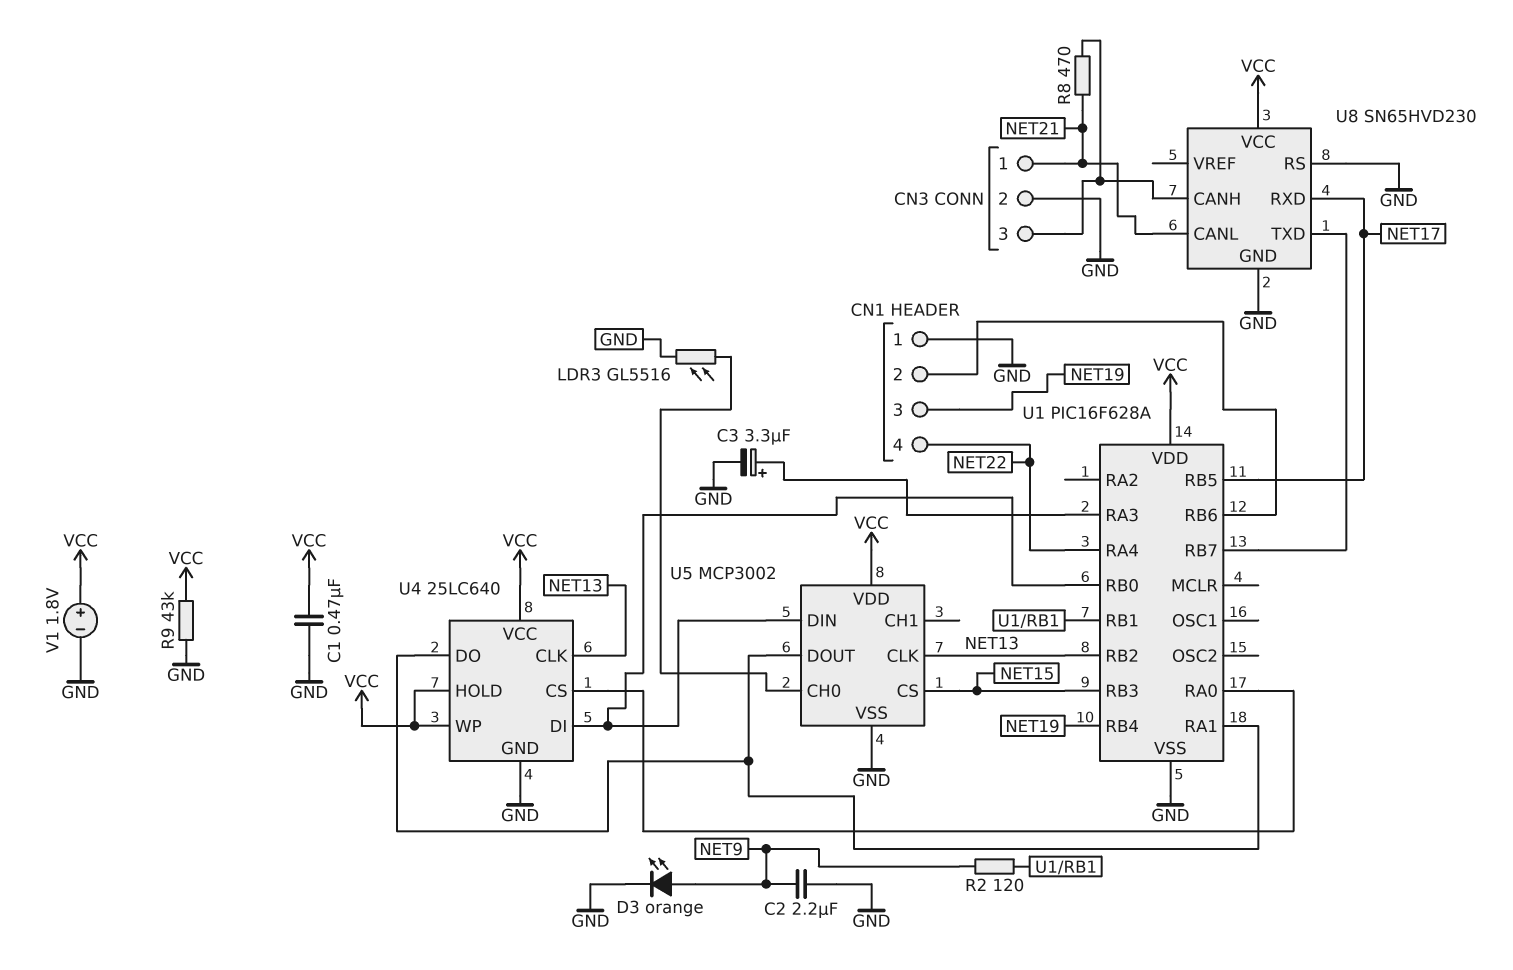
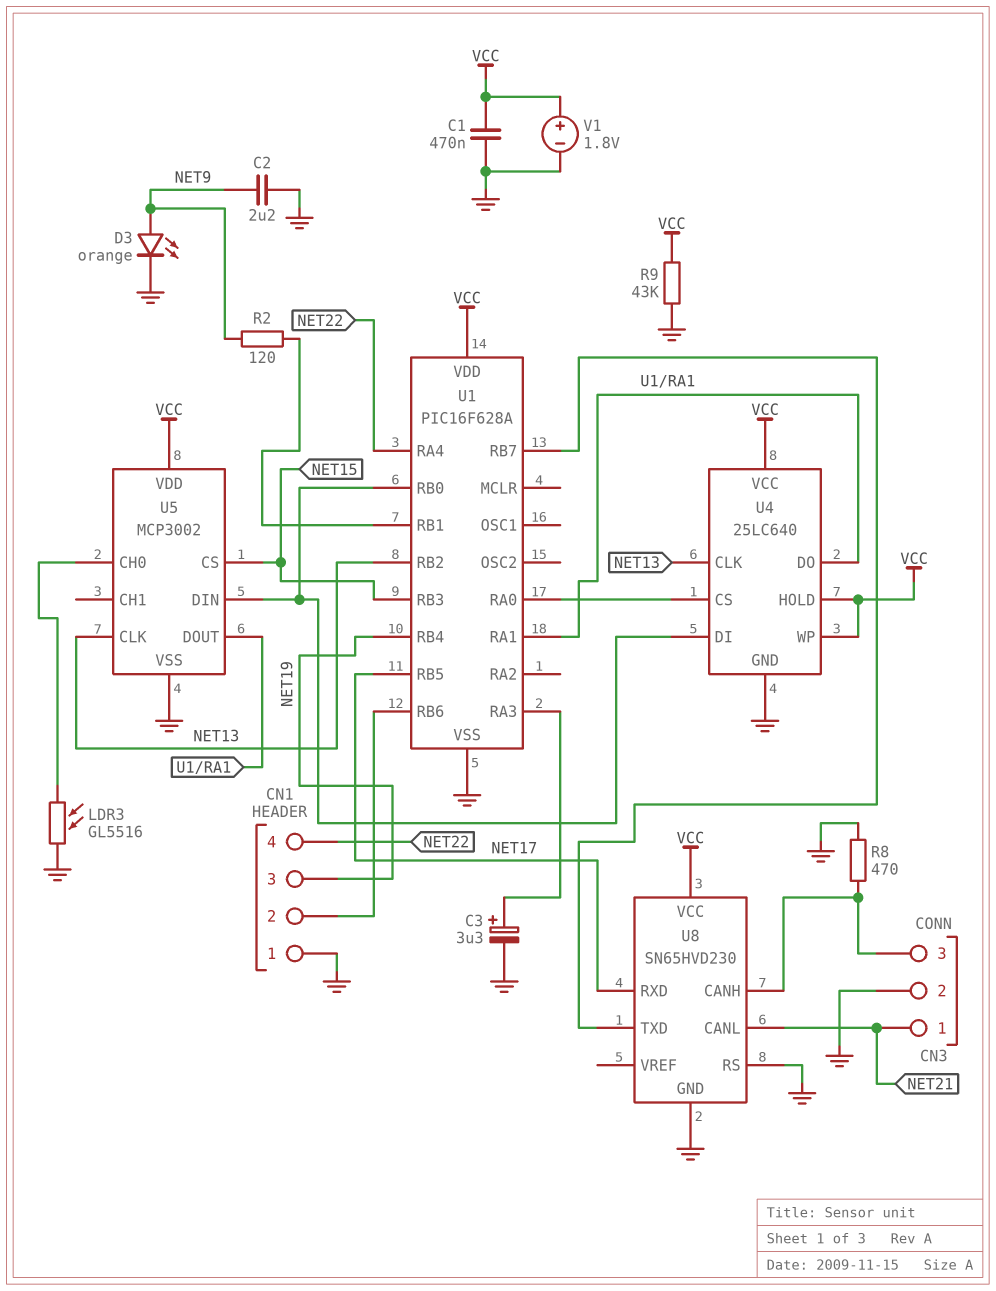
R8: 470 (CN3/3, NET21) -> 470 (CN3/3, GND)

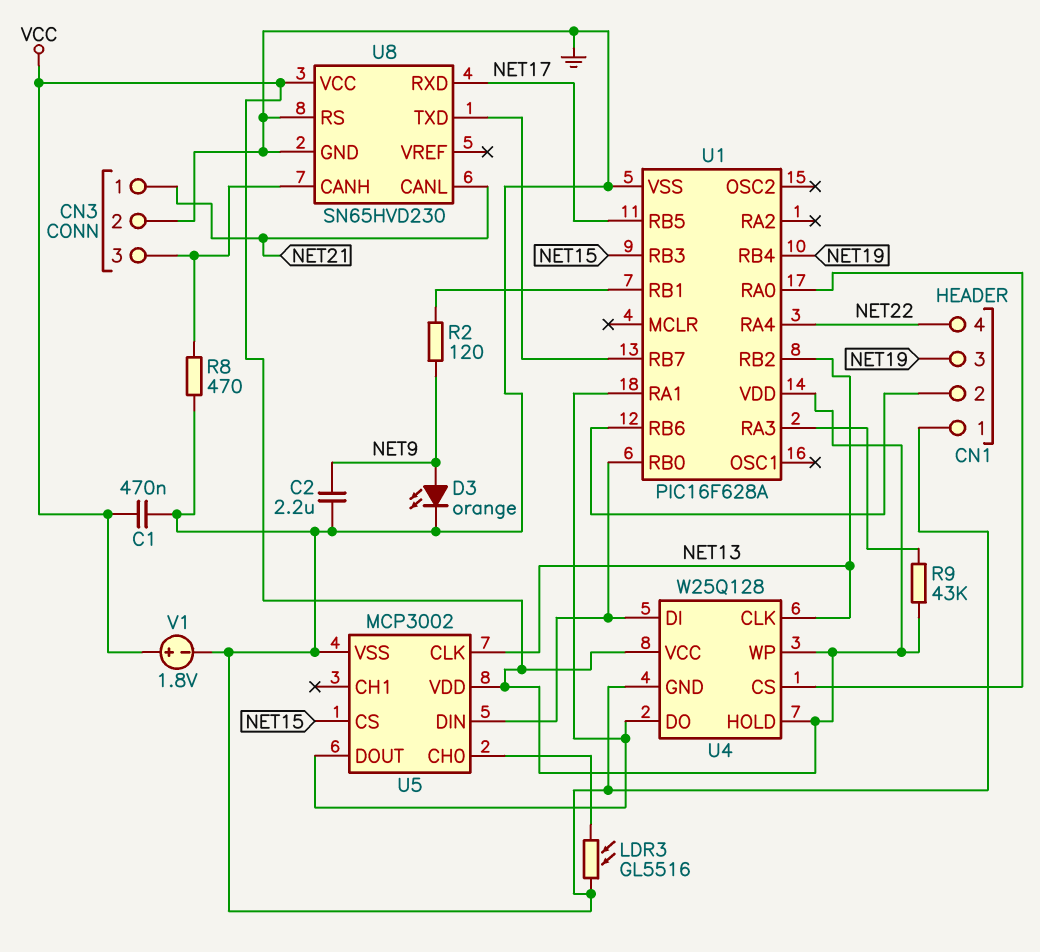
C3: 3.3uF (plus U1/RA3, minus GND) -> none
R9: 43k (GND, VCC) -> 43k (U1/RA3, VCC)
U4: 25LC640 -> W25Q128

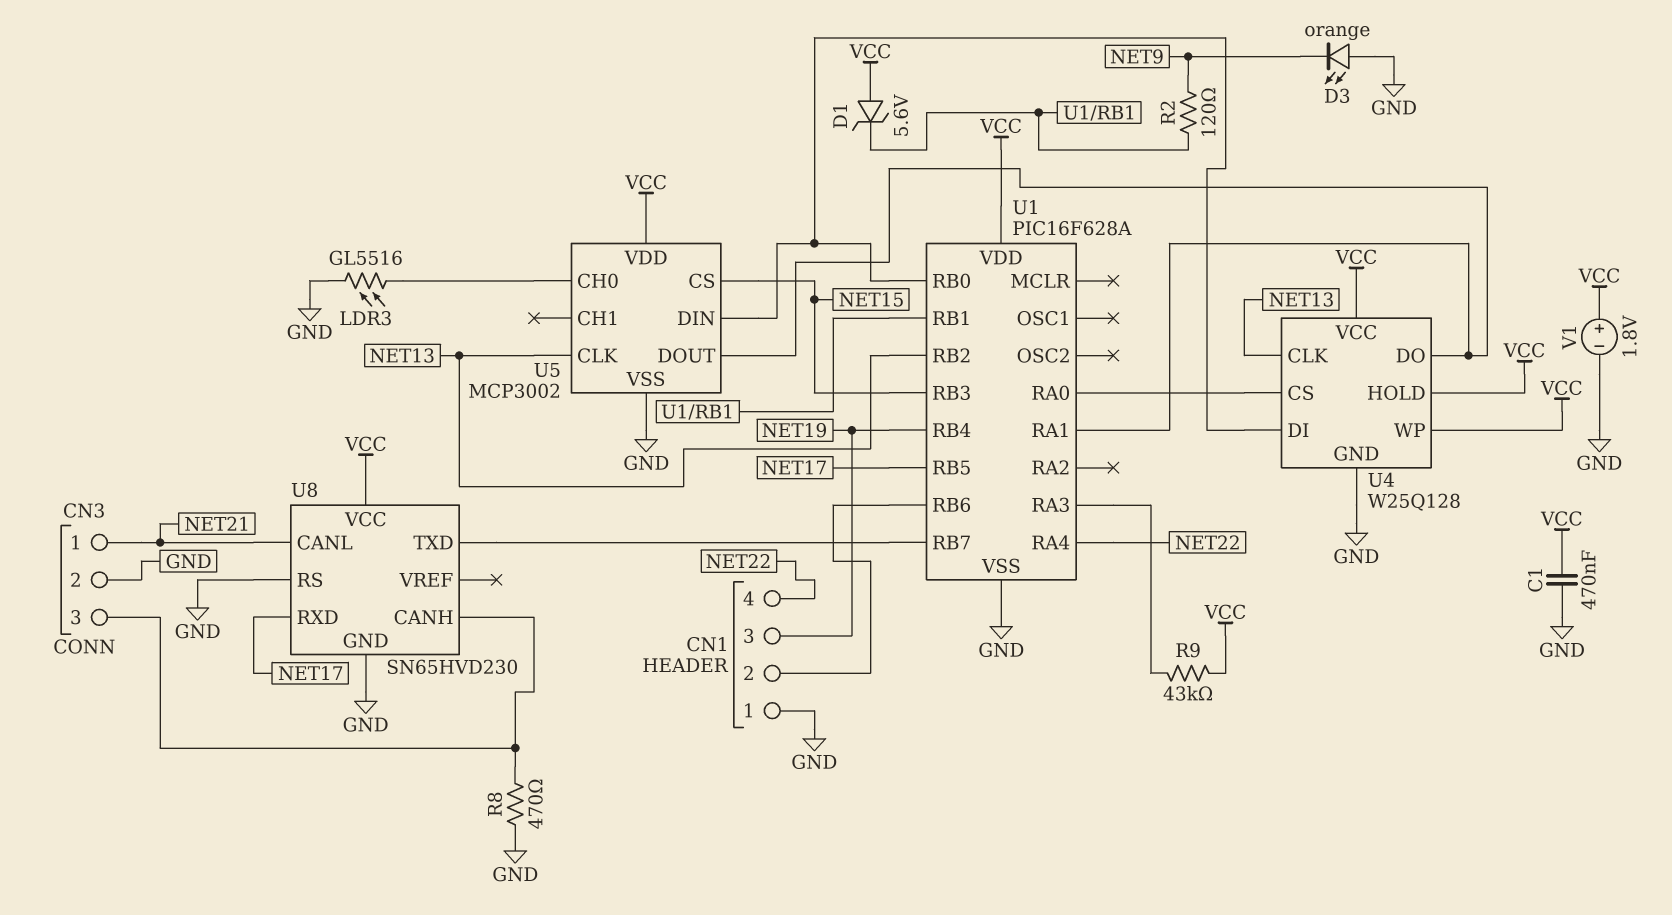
C2: 2.2uF (GND, NET9) -> none
D1: none -> zener 5.6V (A VCC, K U1/RB1)
D3: LED orange (A NET9, K GND) -> LED orange (A GND, K NET9)

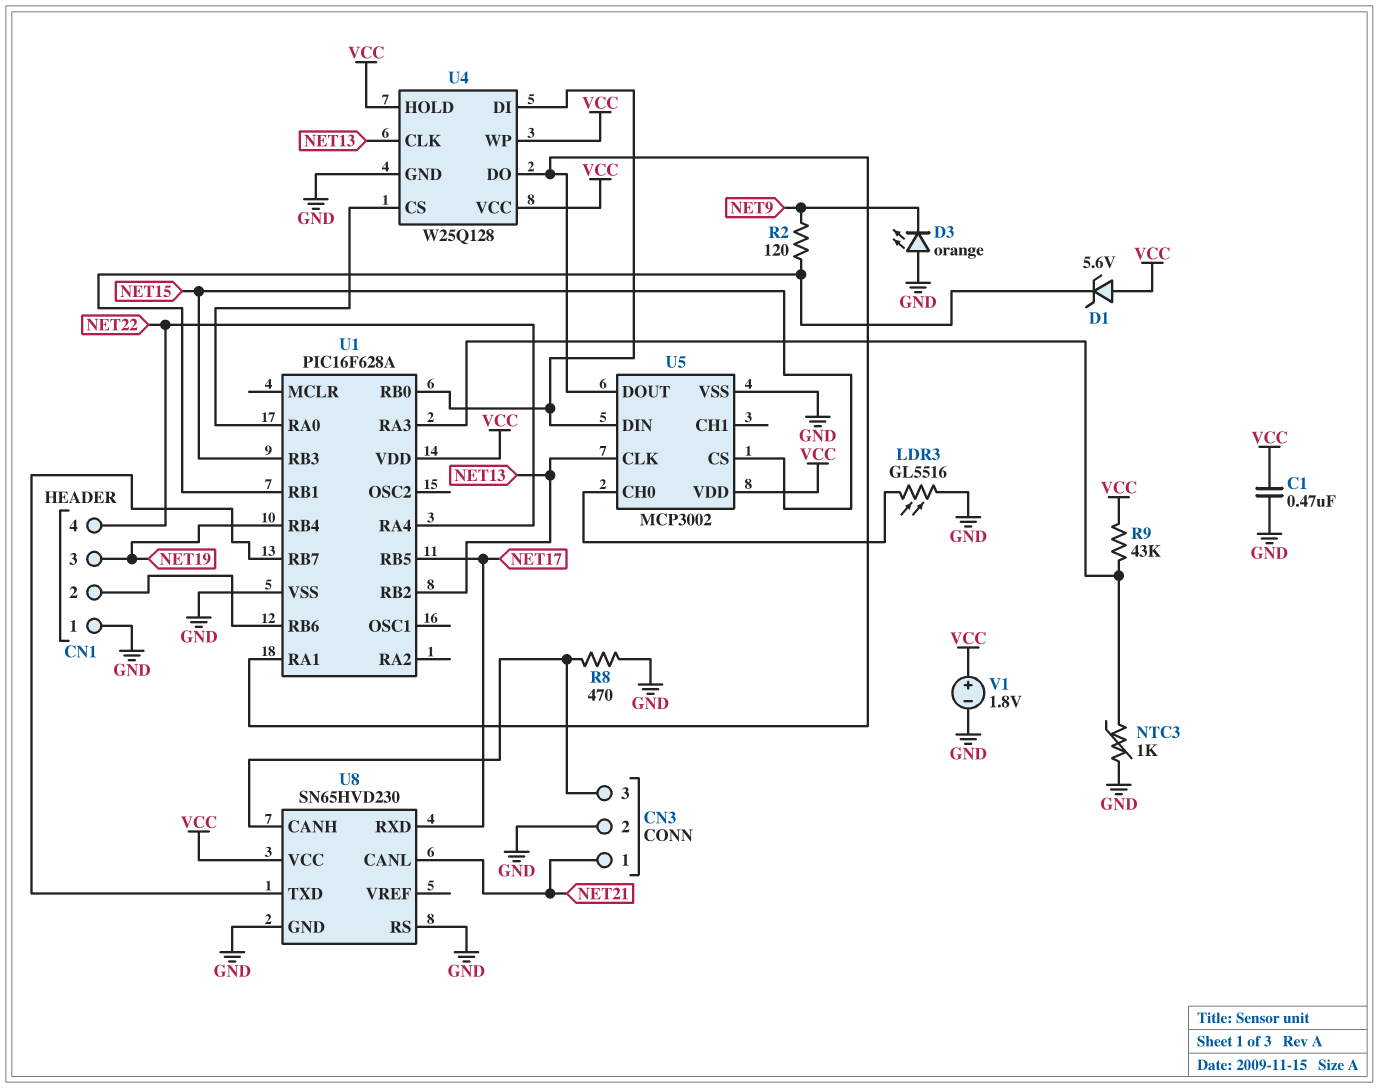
NTC3: none -> 1k (GND, U1/RA3)

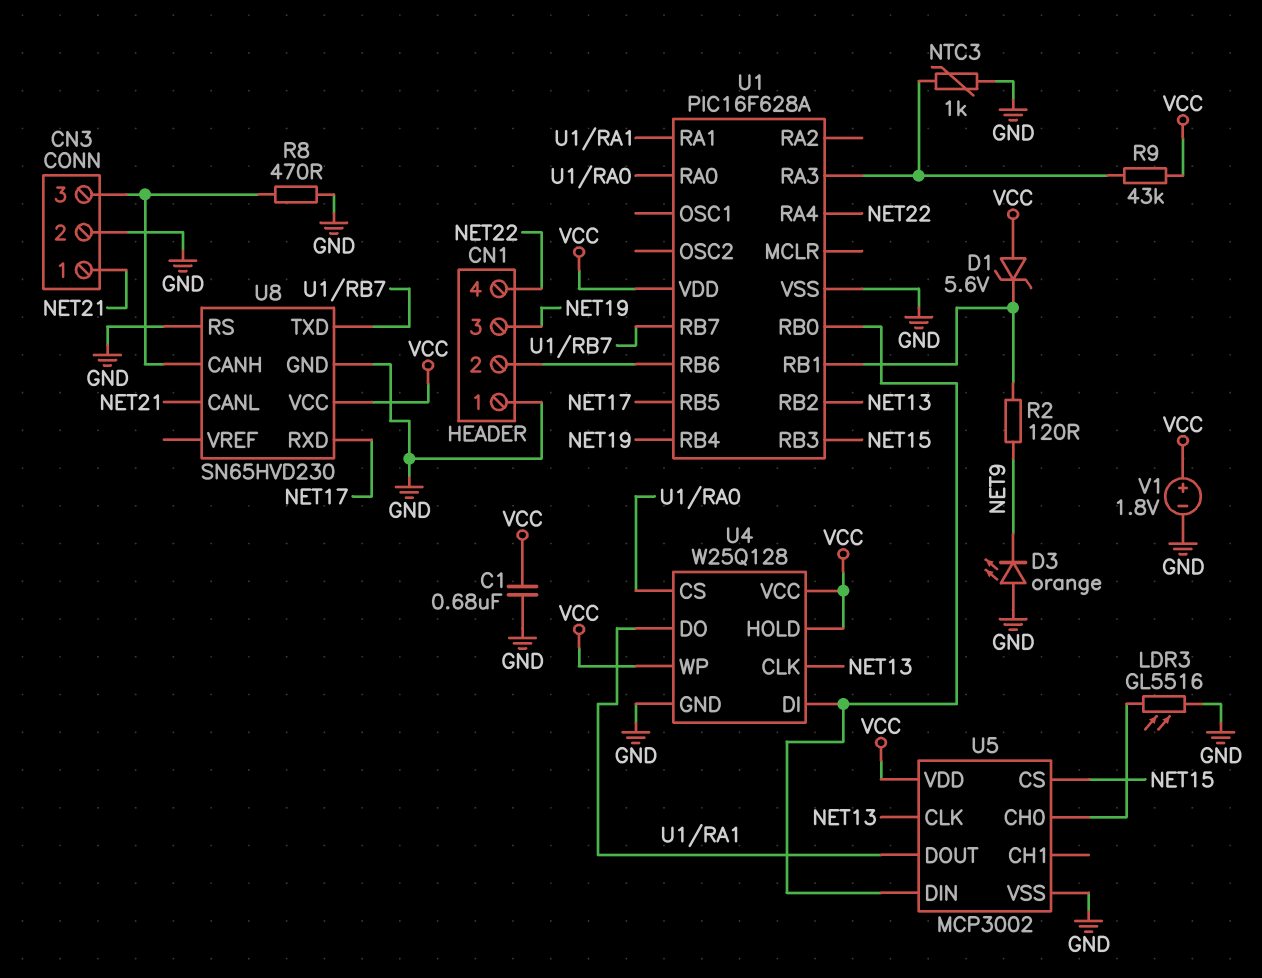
C1: 470nF (GND, VCC) -> 680nF (GND, VCC)

